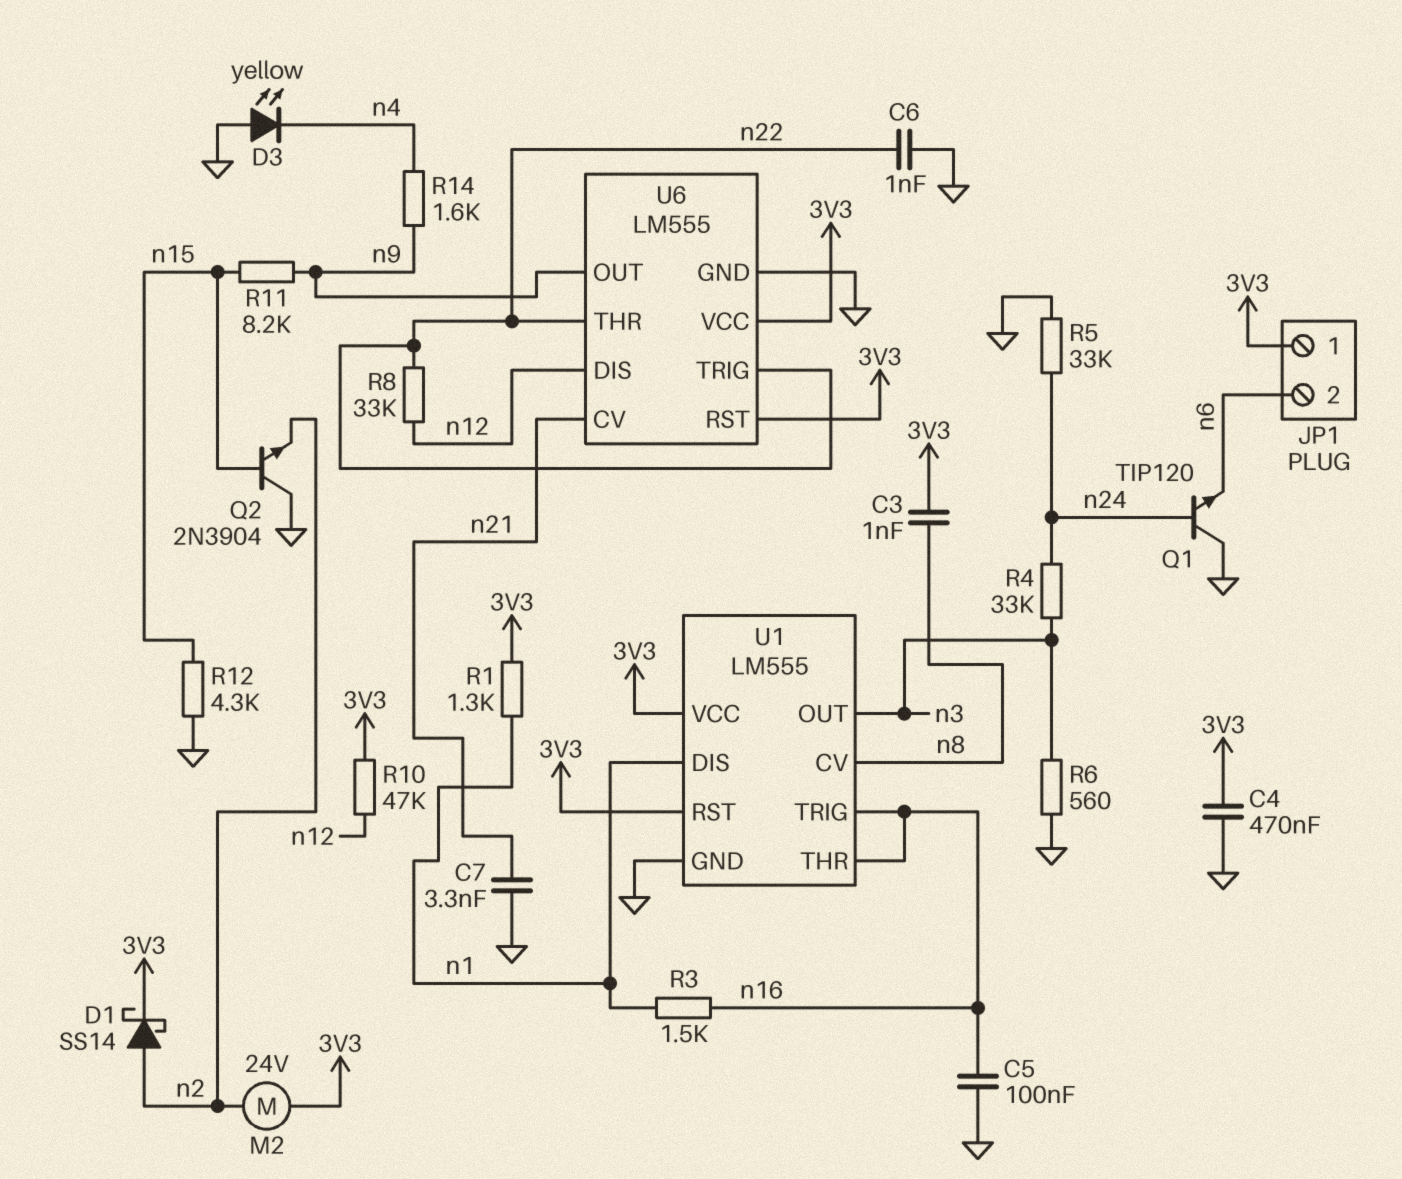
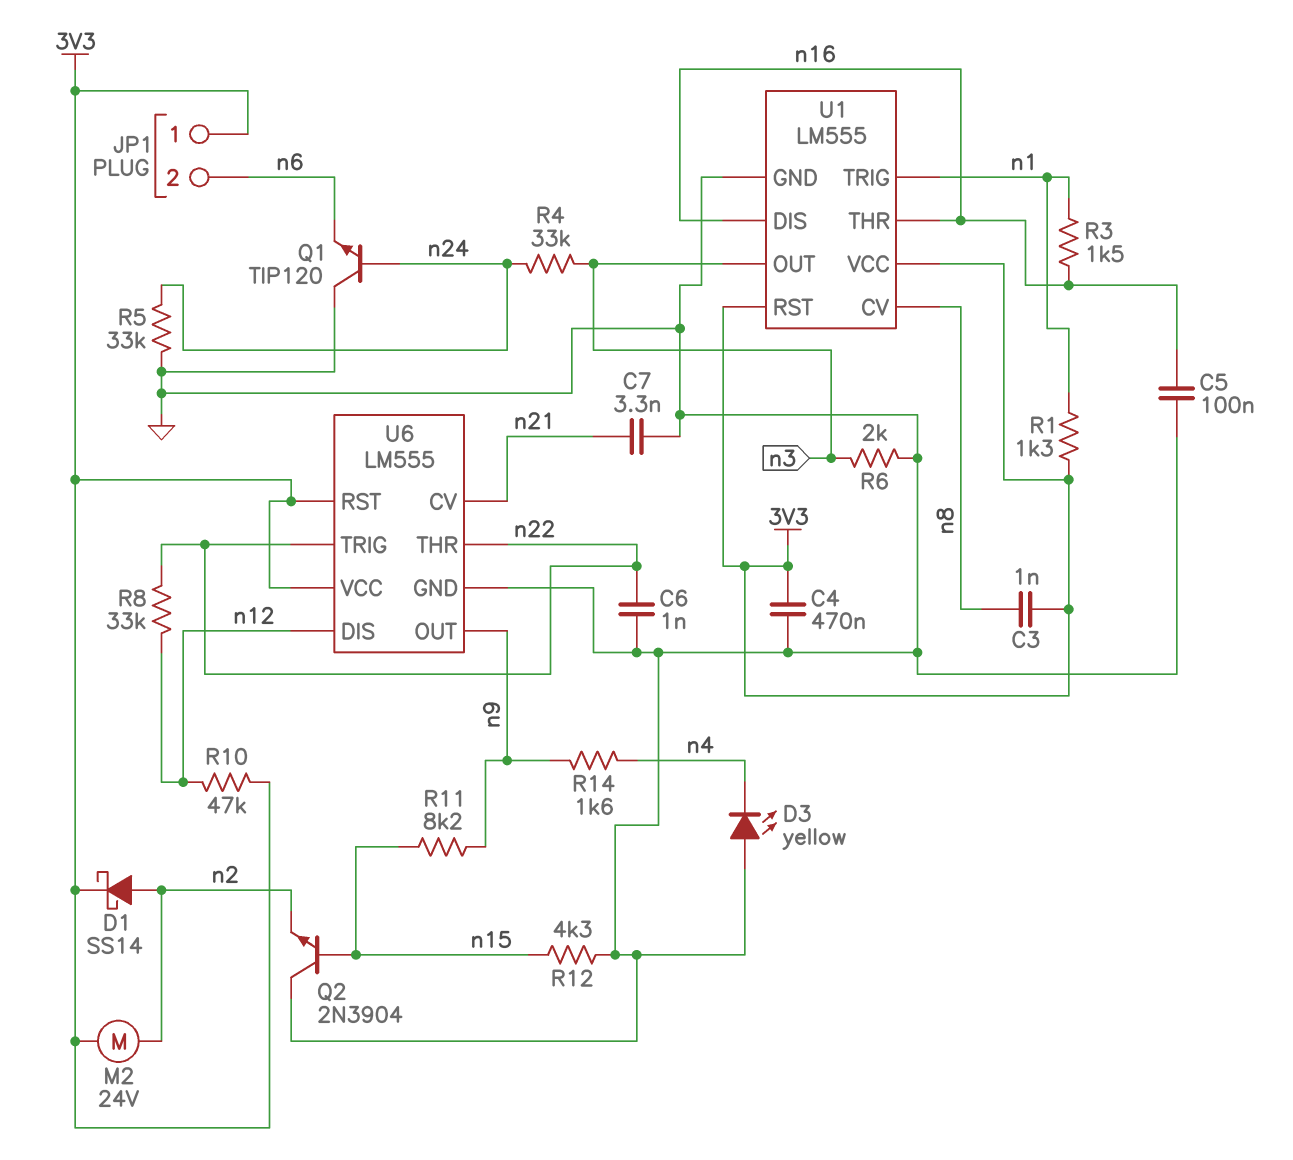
R6: 560 (GND, n3) -> 2k (GND, n3)
U1 pin DIS: n1 -> n16
U1 pin TRIG: n16 -> n1

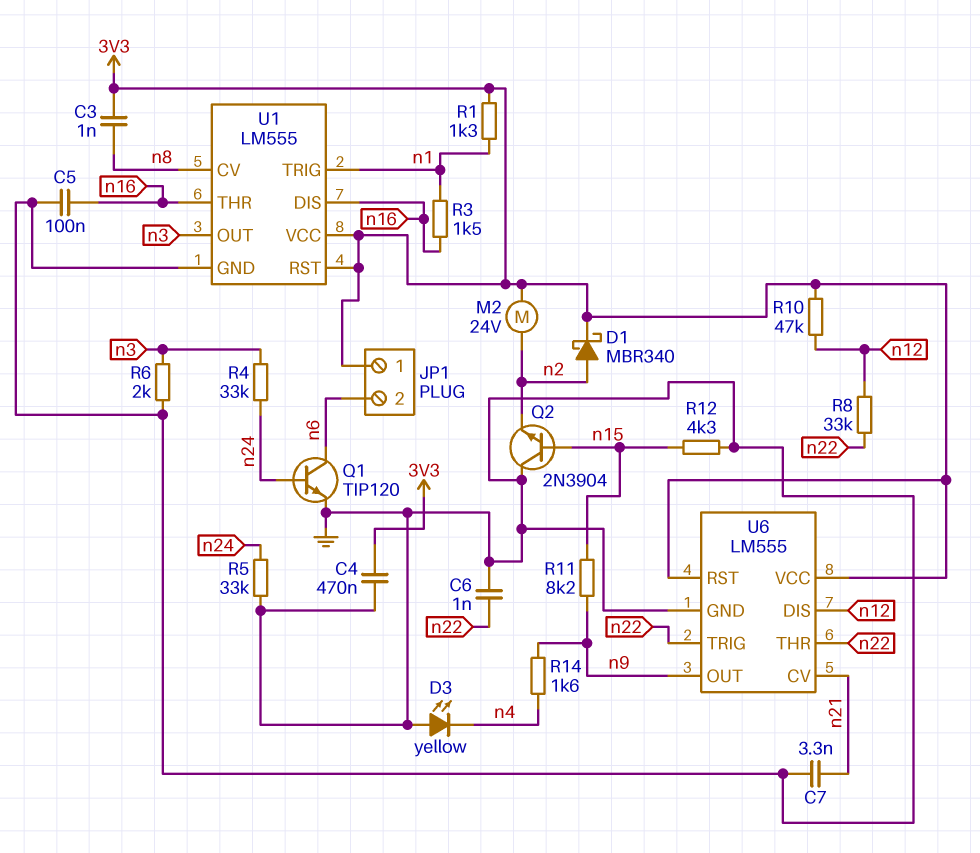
D1: schottky SS14 (A n2, K 3V3) -> schottky MBR340 (A n2, K 3V3)
Q1: NPN TIP120 (B n24, C GND, E n6) -> NPN TIP120 (B n24, C n6, E GND)

